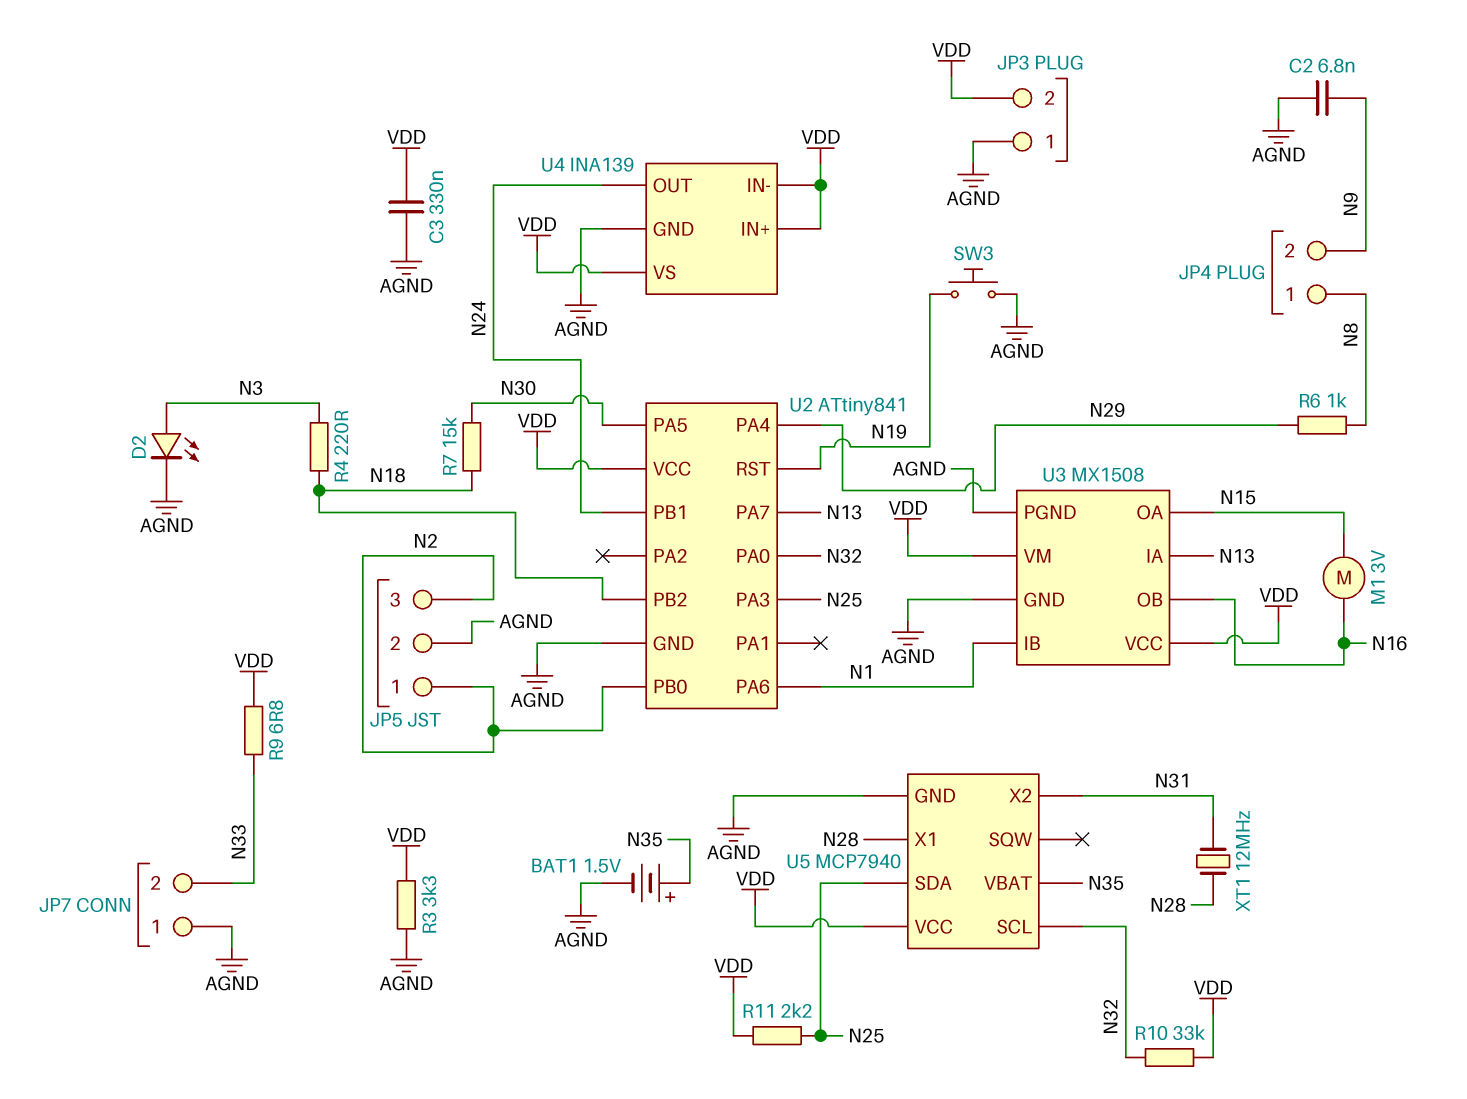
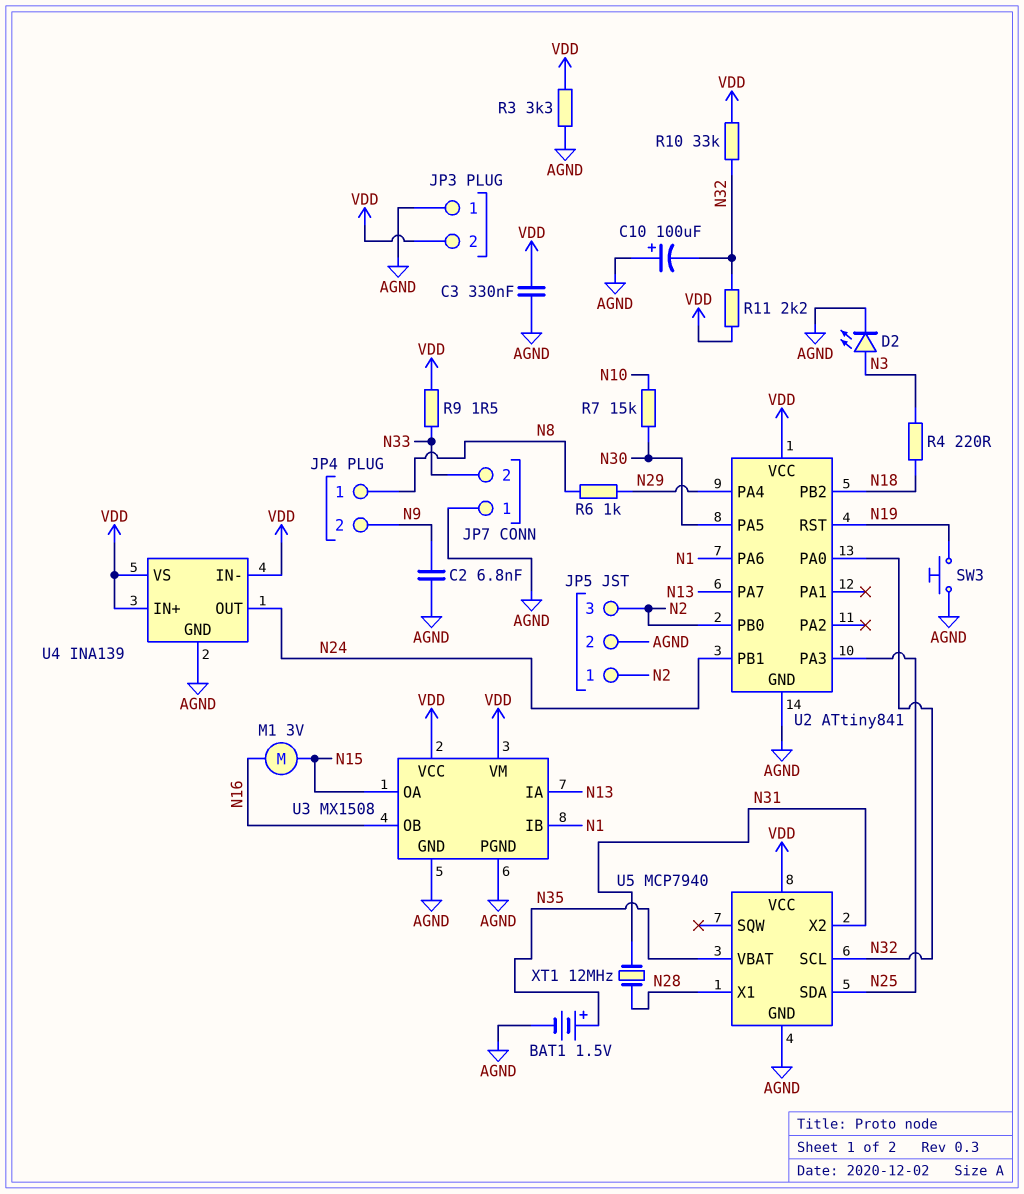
C10: none -> 100uF (plus AGND, minus N32)
R7: 15k (N18, N30) -> 15k (N10, N30)
R9: 6.8 (N33, VDD) -> 1.5 (N33, VDD)
R11: 2.2k (N25, VDD) -> 2.2k (N32, VDD)

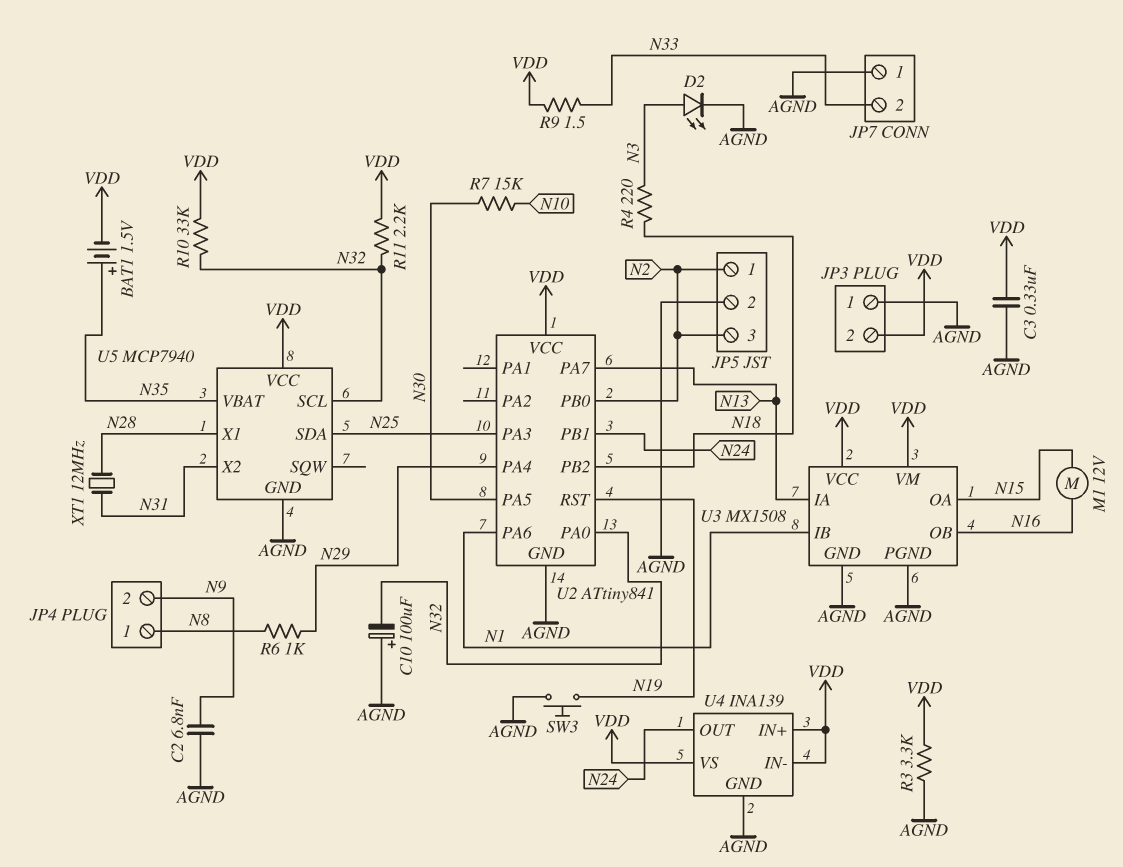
BAT1: 1.5V (plus N35, minus AGND) -> 1.5V (plus N35, minus VDD)
M1: motor 3V (N15, N16) -> motor 12V (N15, N16)

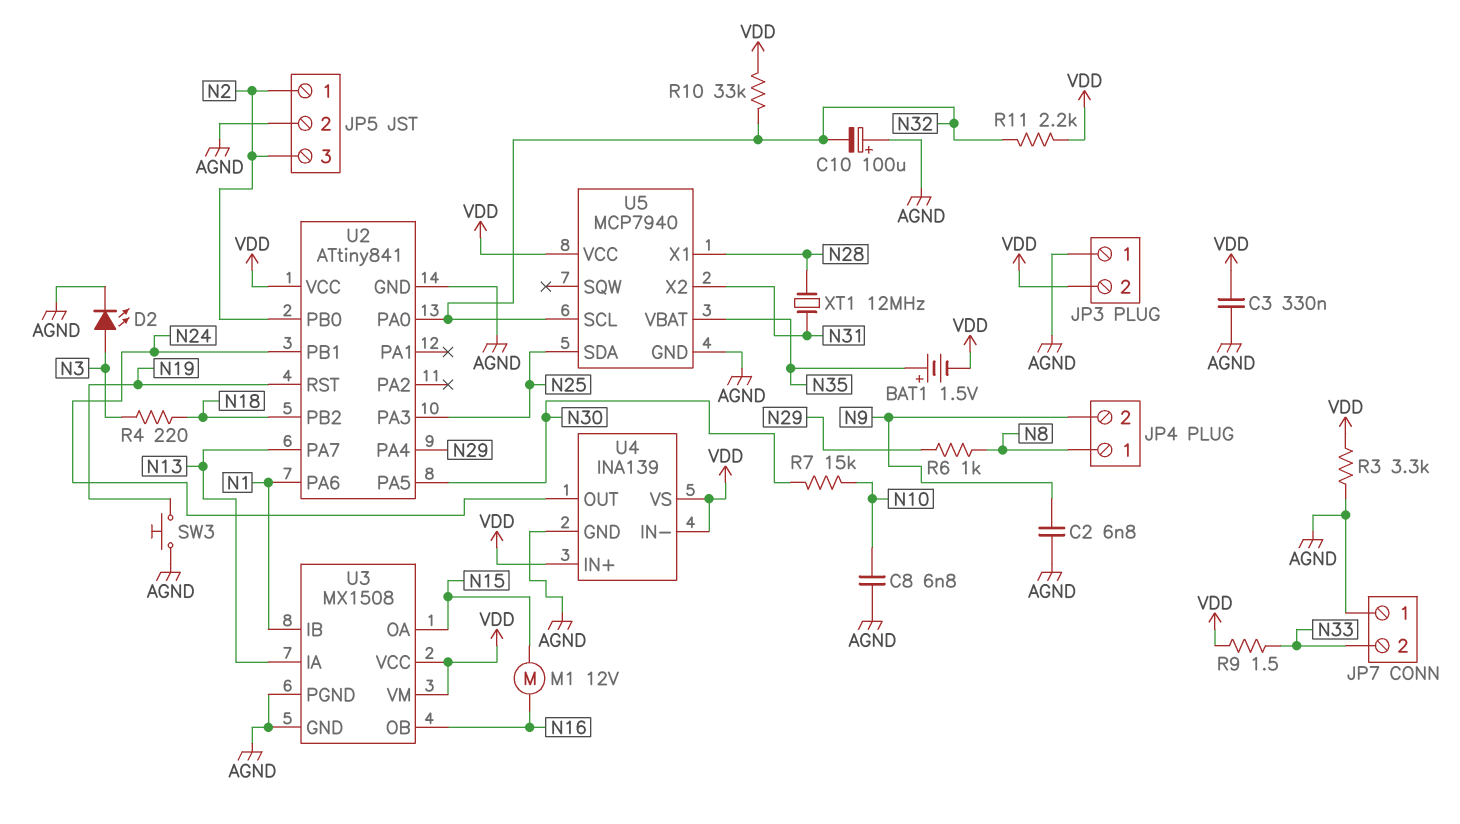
C8: none -> 6.8nF (AGND, N10)

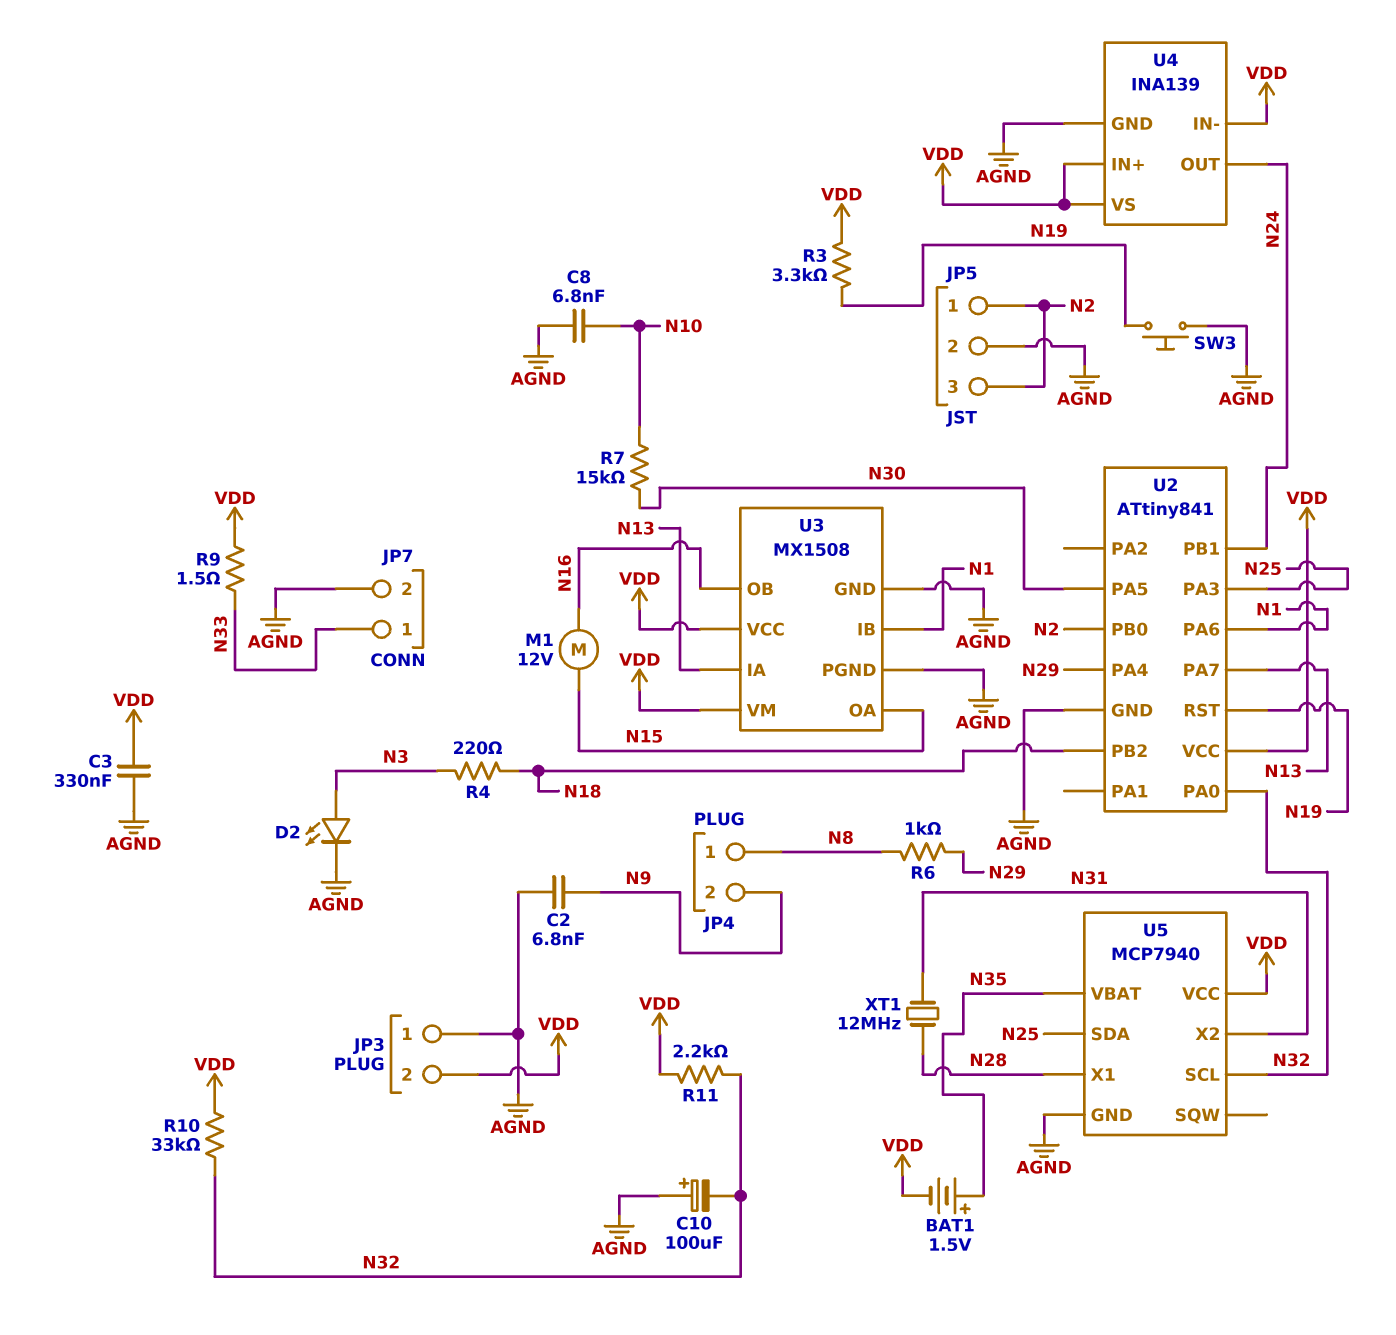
JP7 pin 1: AGND -> N33
JP7 pin 2: N33 -> AGND
R3: 3.3k (AGND, VDD) -> 3.3k (N19, VDD)

